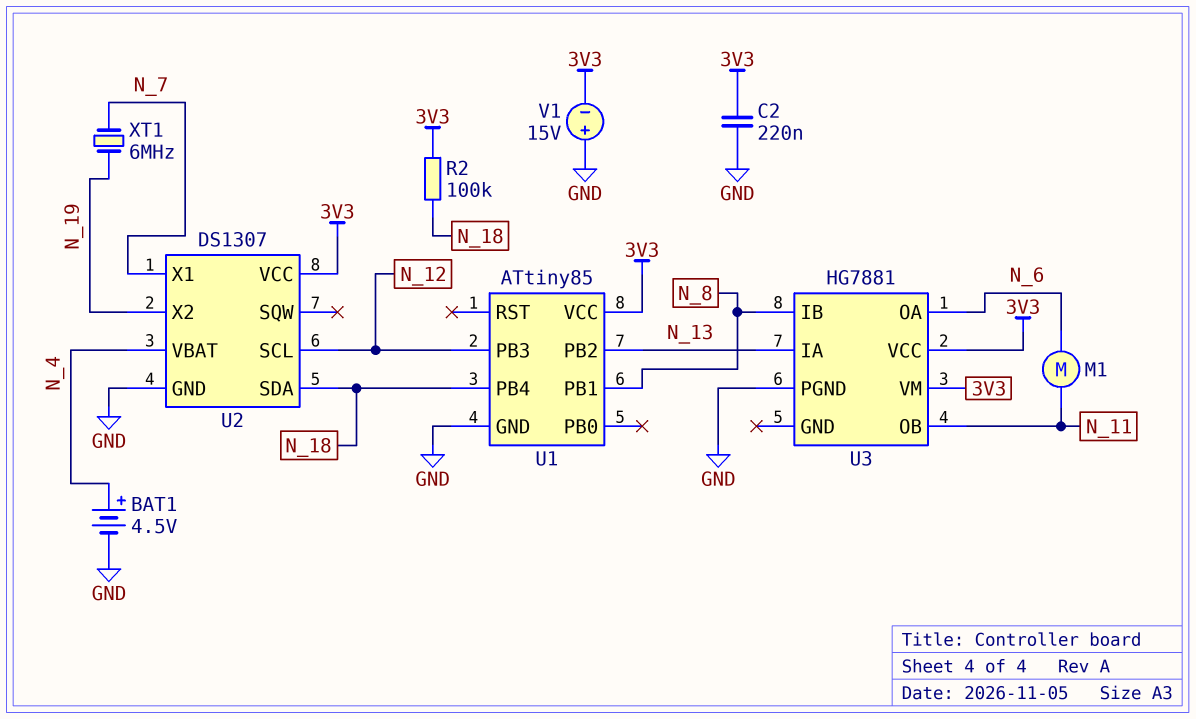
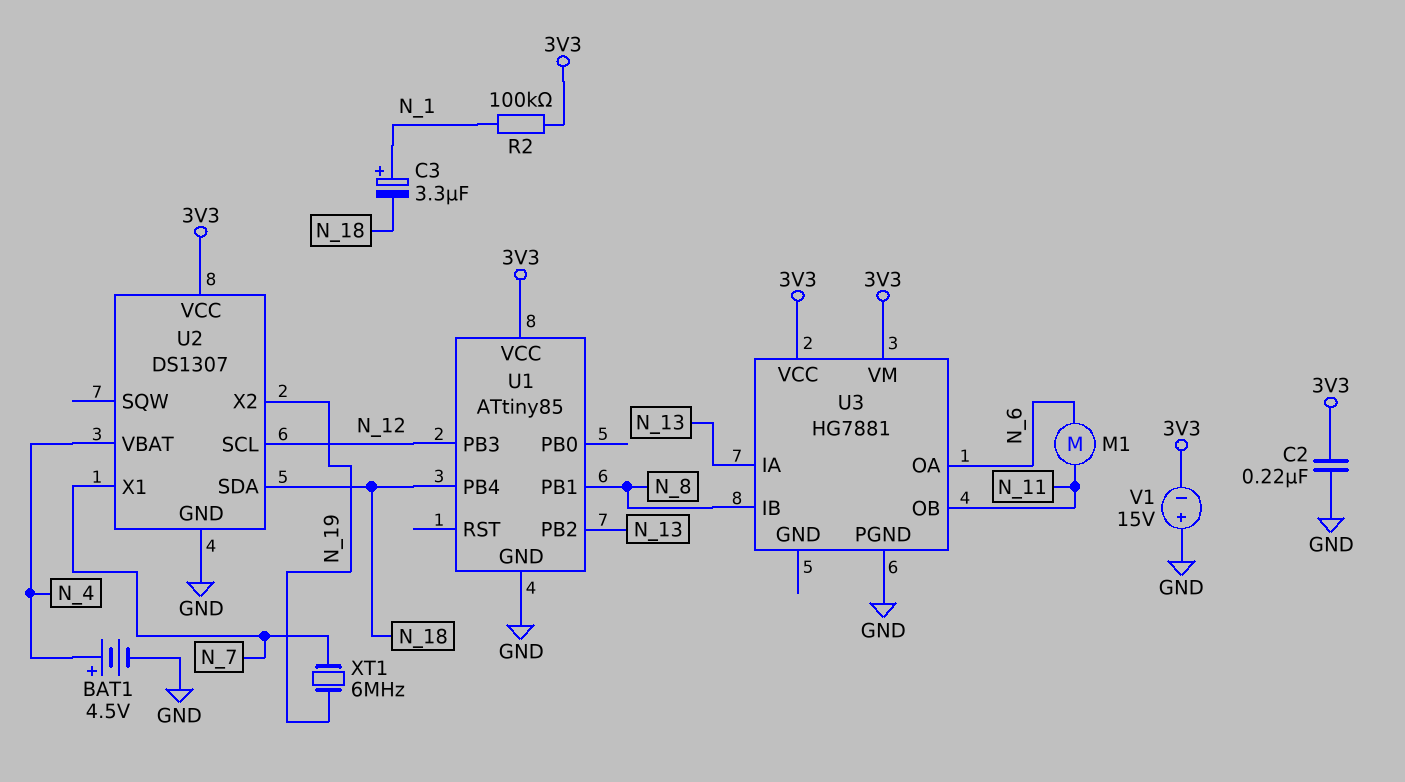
C3: none -> 3.3uF (plus N_1, minus N_18)
R2: 100k (3V3, N_18) -> 100k (3V3, N_1)

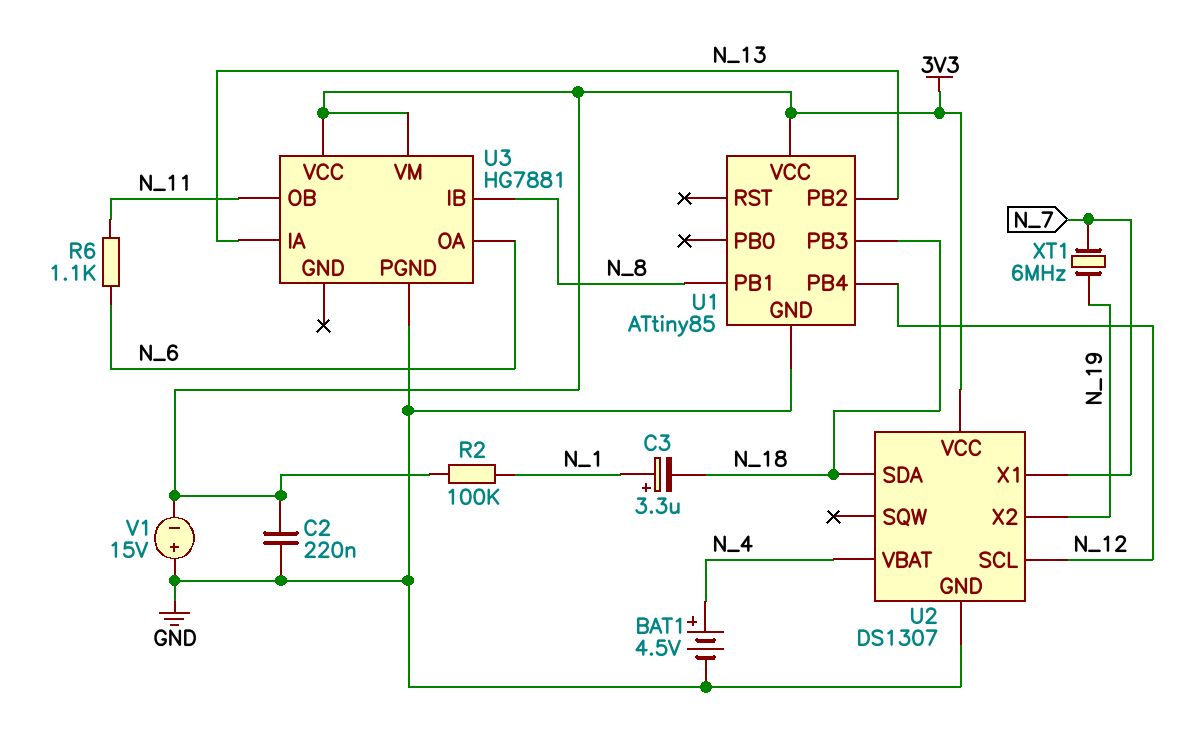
M1: motor (N_6, N_11) -> none
R6: none -> 1.1k (N_6, N_11)
U1 pin PB3: N_12 -> N_18
U1 pin PB4: N_18 -> N_12

